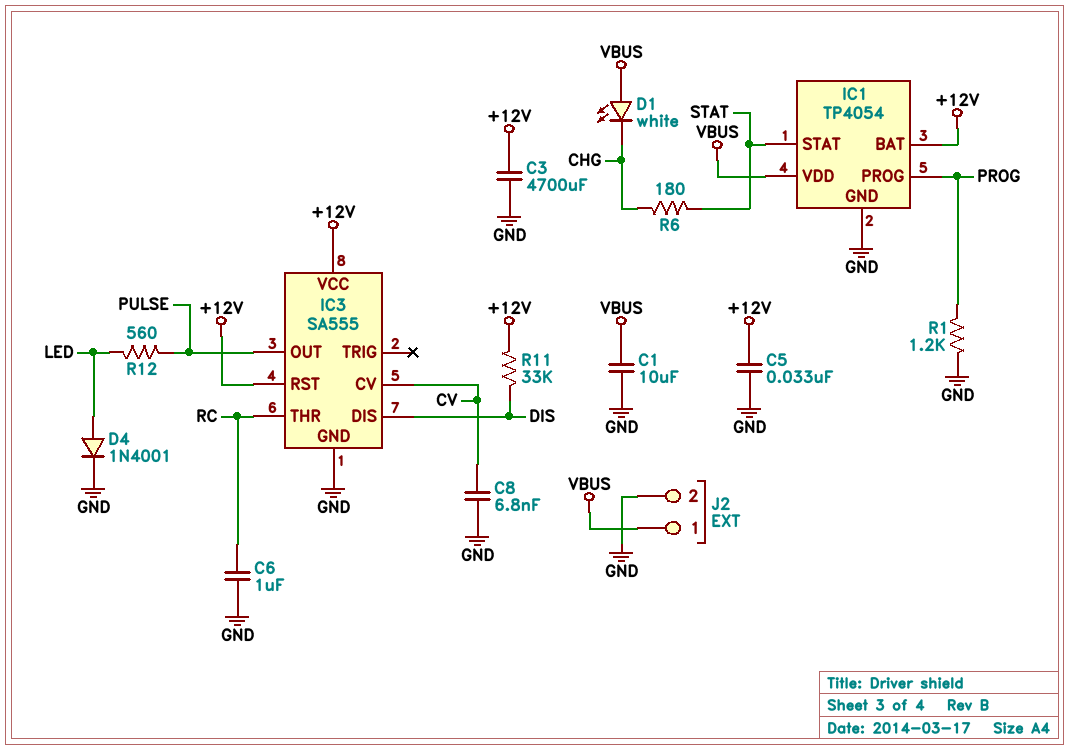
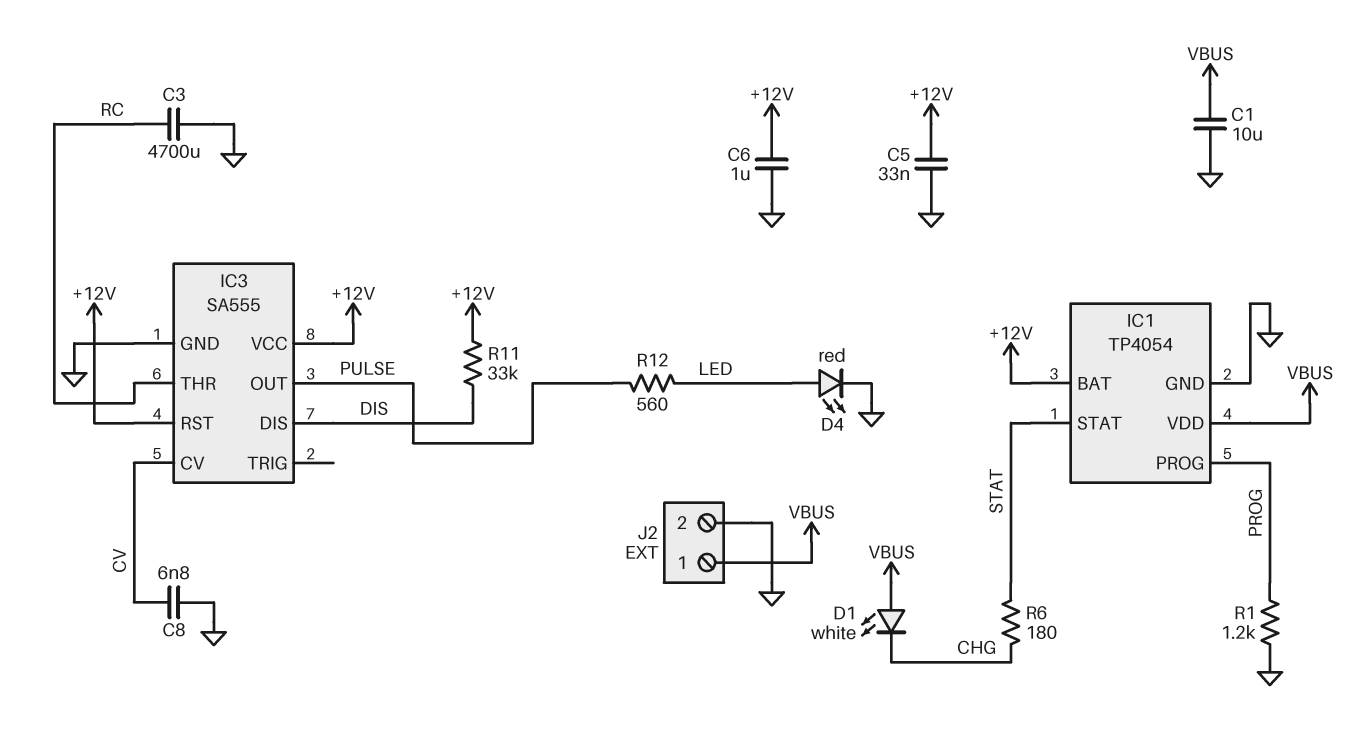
C3: 4700uF (+12V, GND) -> 4700uF (GND, RC)
C6: 1uF (GND, RC) -> 1uF (+12V, GND)
D4: diode 1N4001 (A LED, K GND) -> LED red (A LED, K GND)

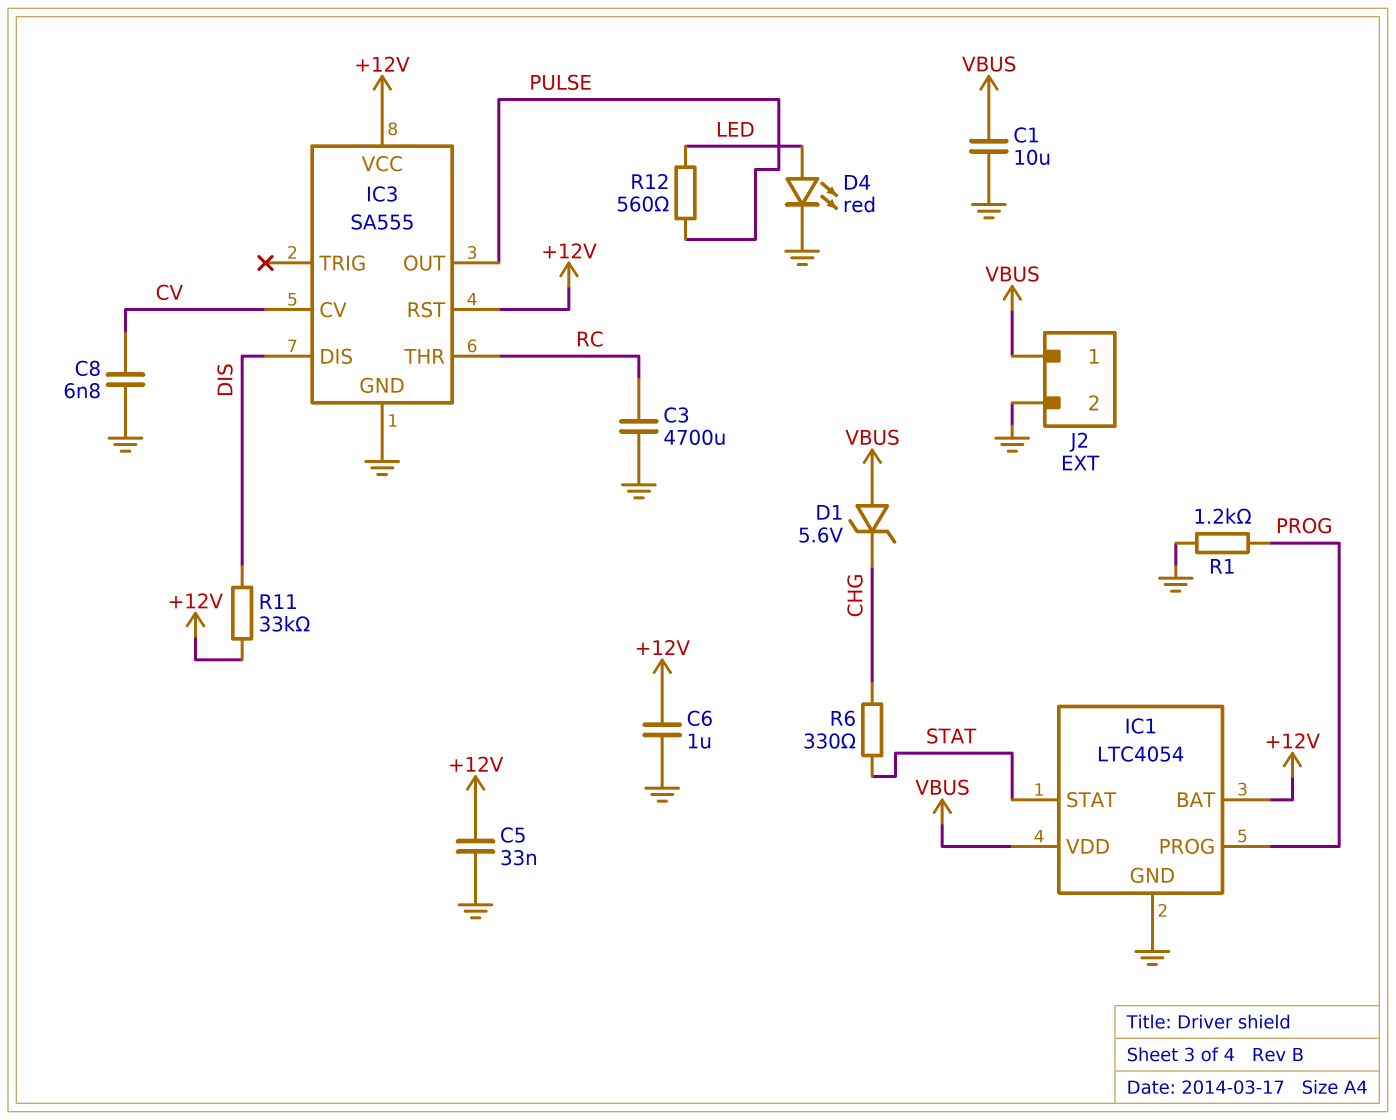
D1: LED white (A VBUS, K CHG) -> zener 5.6V (A VBUS, K CHG)
IC1: TP4054 -> LTC4054
R6: 180 (CHG, STAT) -> 330 (CHG, STAT)

